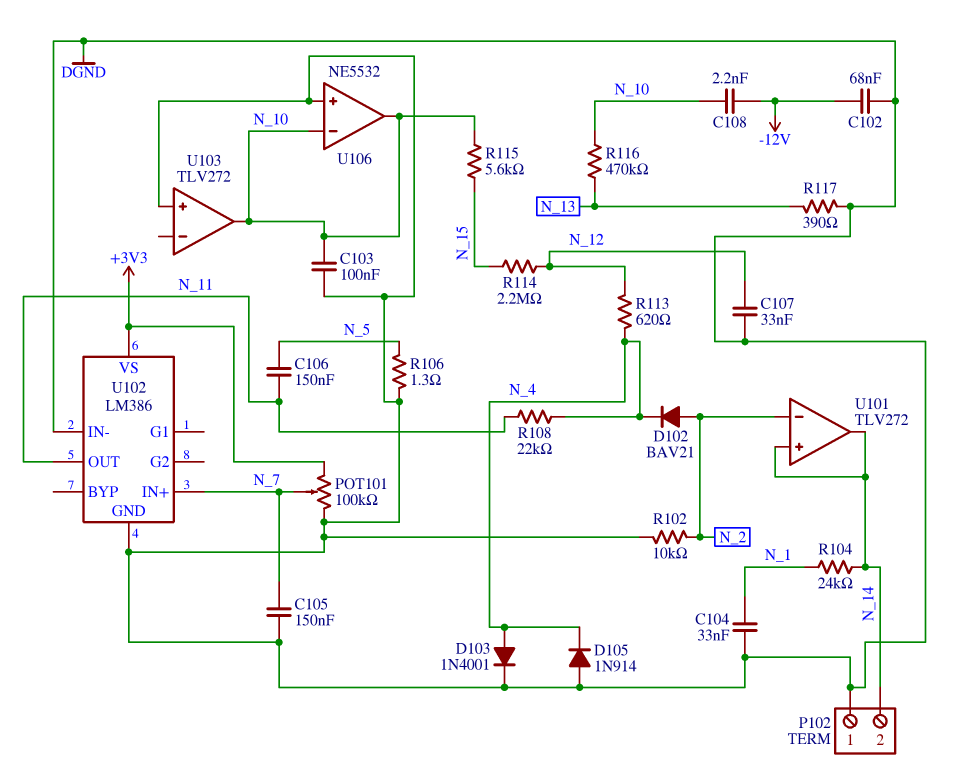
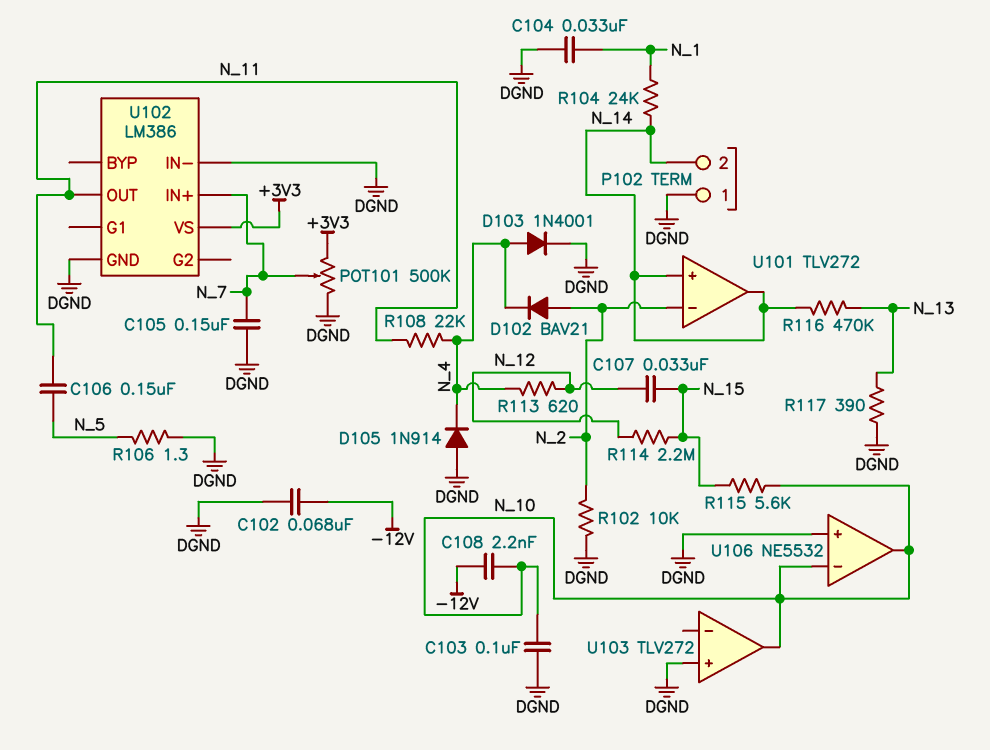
C107: 33nF (DGND, N_12) -> 33nF (N_12, N_15)
POT101: 100k (+3V3, DGND, wiper N_7) -> 500k (+3V3, DGND, wiper N_7)
R116: 470k (N_10, N_13) -> 470k (N_13, N_14)

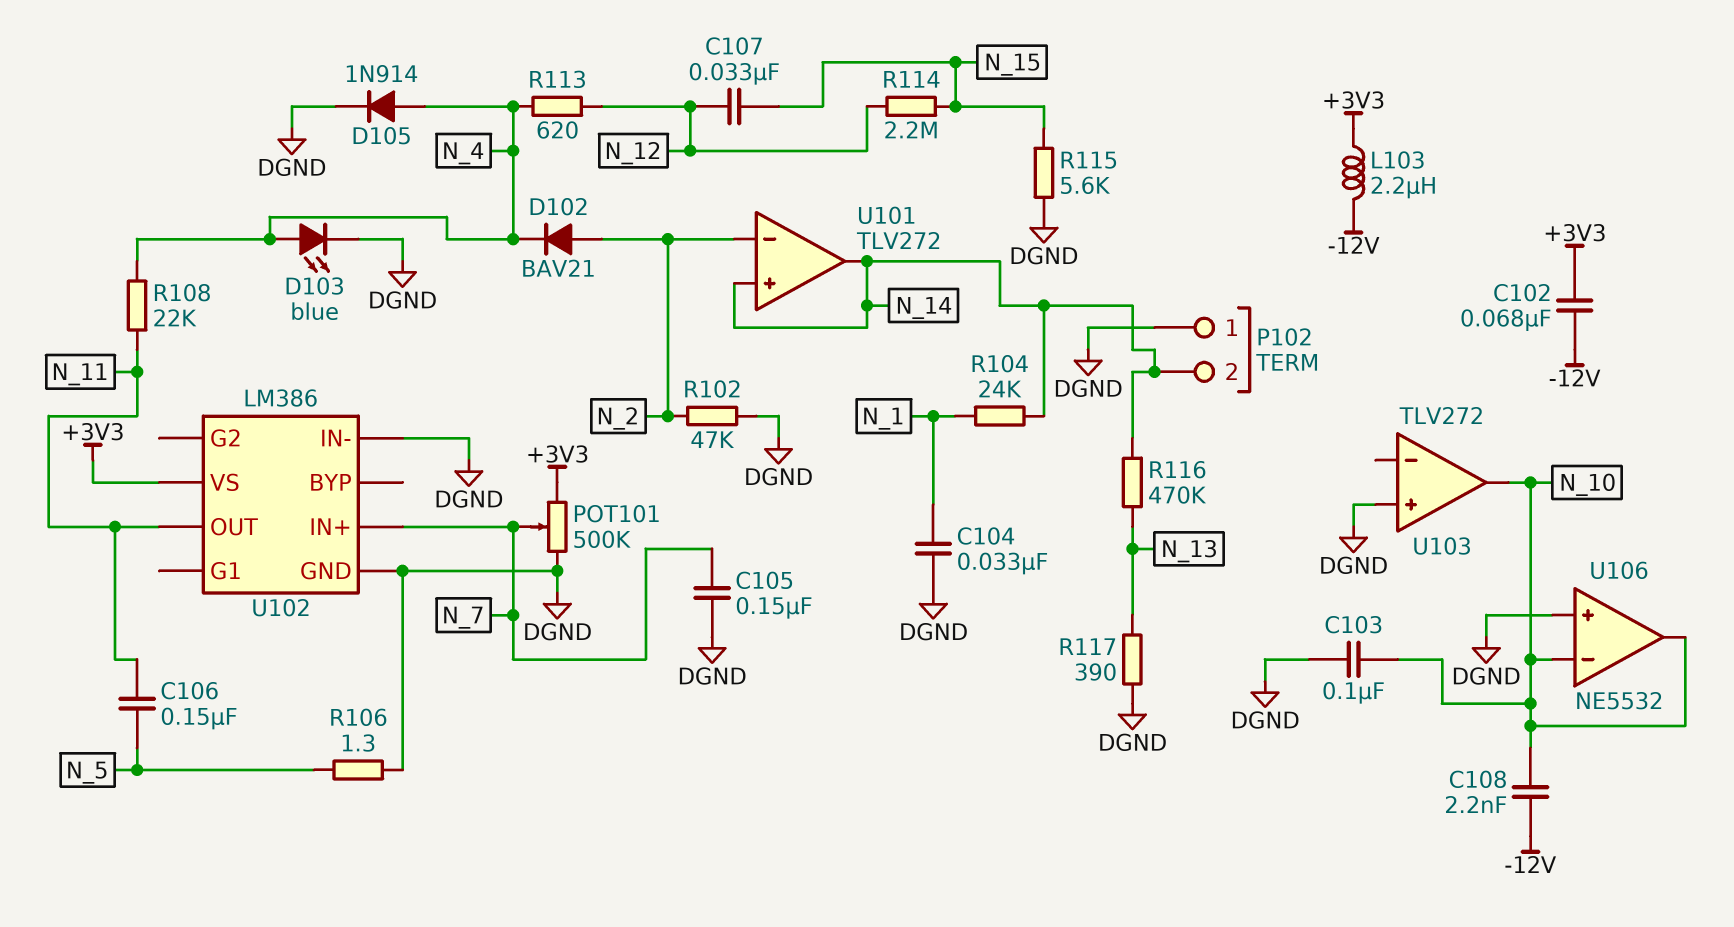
C102: 68nF (-12V, DGND) -> 68nF (+3V3, -12V)
D103: diode 1N4001 (A N_4, K DGND) -> LED blue (A N_4, K DGND)
D105: diode 1N914 (A DGND, K N_4) -> diode 1N914 (A N_4, K DGND)
L103: none -> 2.2uH (+3V3, -12V)
R102: 10k (DGND, N_2) -> 47k (DGND, N_2)
R115: 5.6k (N_10, N_15) -> 5.6k (DGND, N_15)

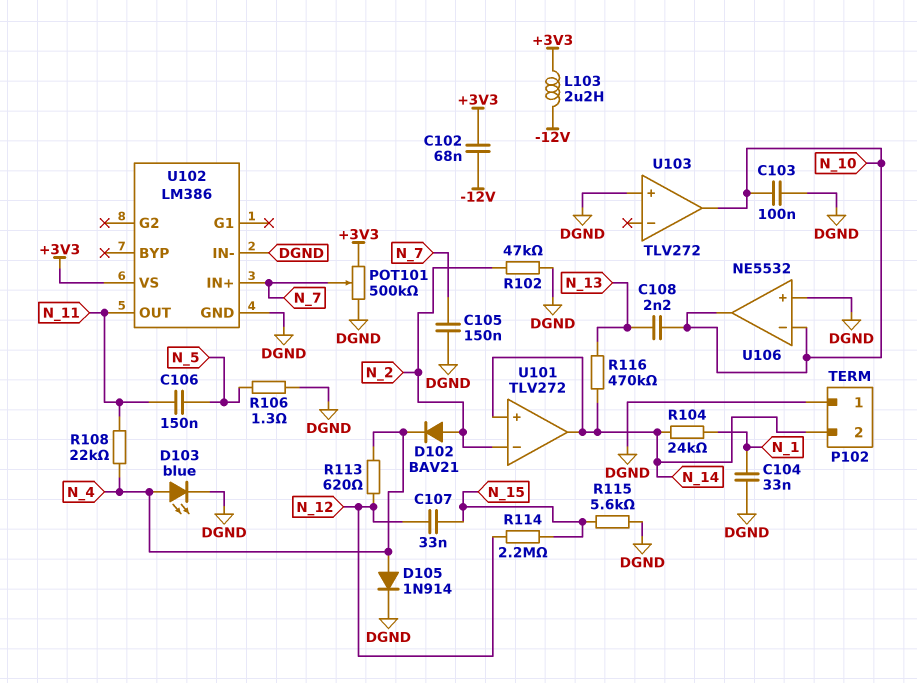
C108: 2.2nF (-12V, N_10) -> 2.2nF (N_10, N_13)
R117: 390 (DGND, N_13) -> none

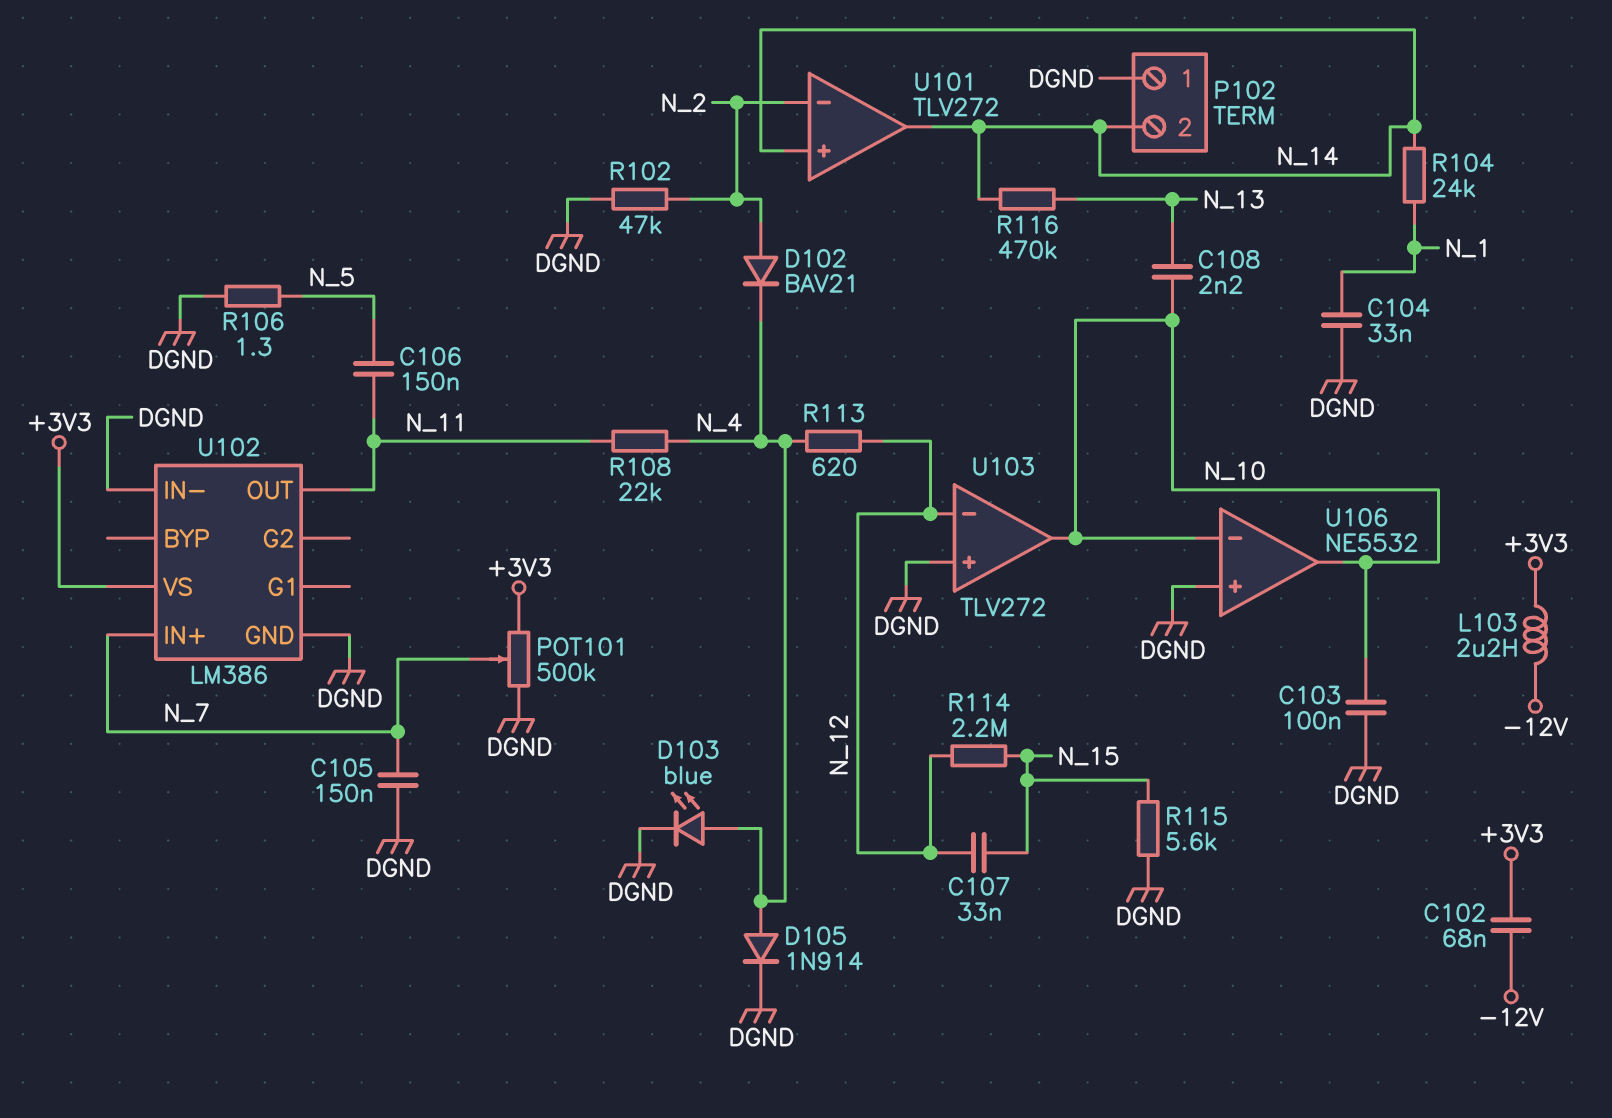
U103 pin in-: none -> N_12

